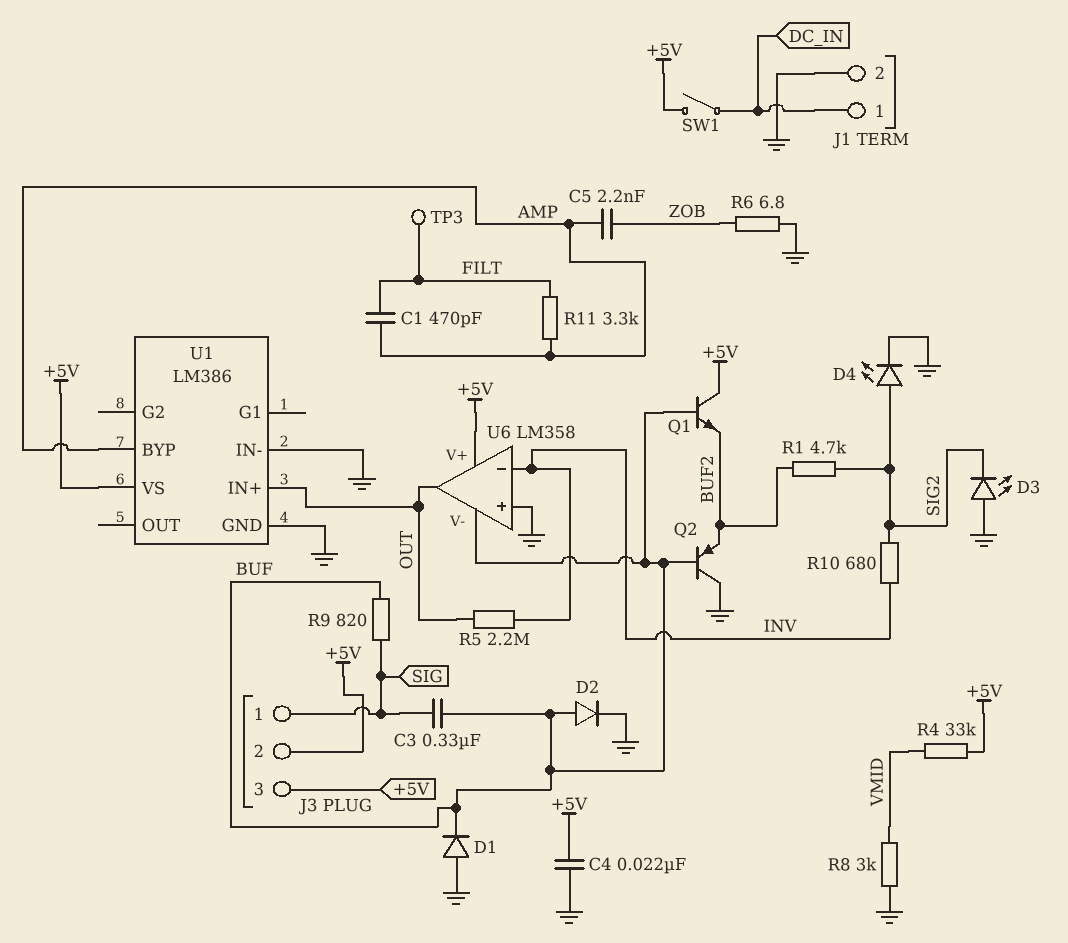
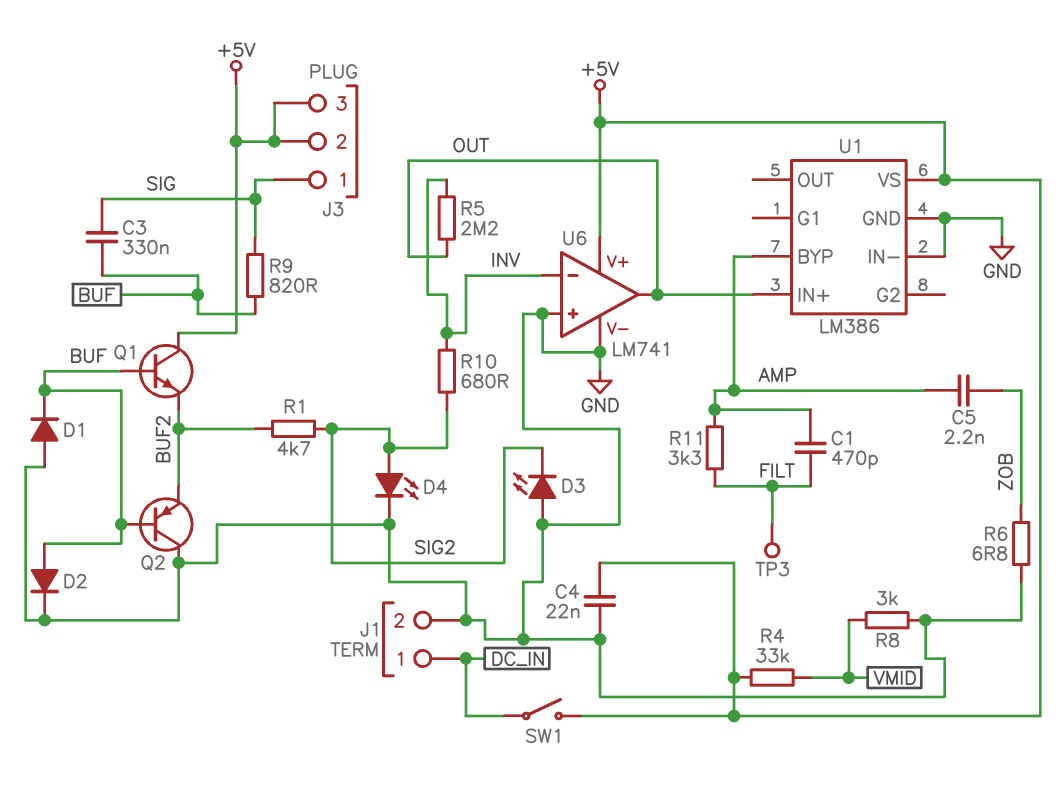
U6: LM358 -> LM741
U6 pin V-: BUF -> GND

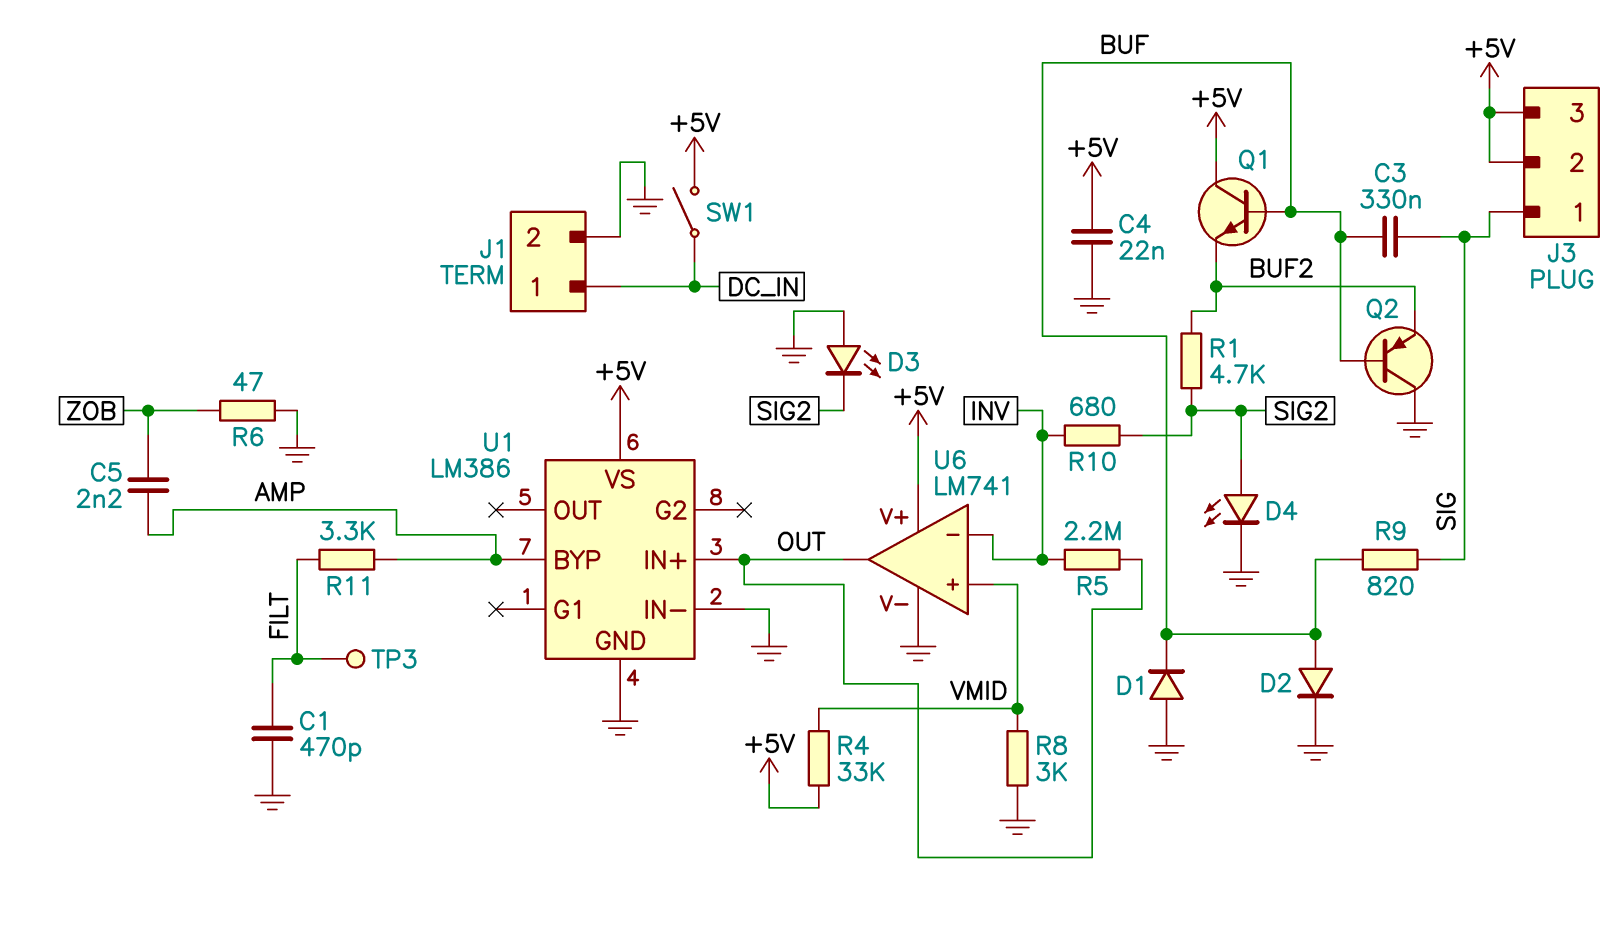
C1: 470pF (AMP, FILT) -> 470pF (FILT, GND)
R6: 6.8 (GND, ZOB) -> 47 (GND, ZOB)
U6 pin in+: GND -> VMID

